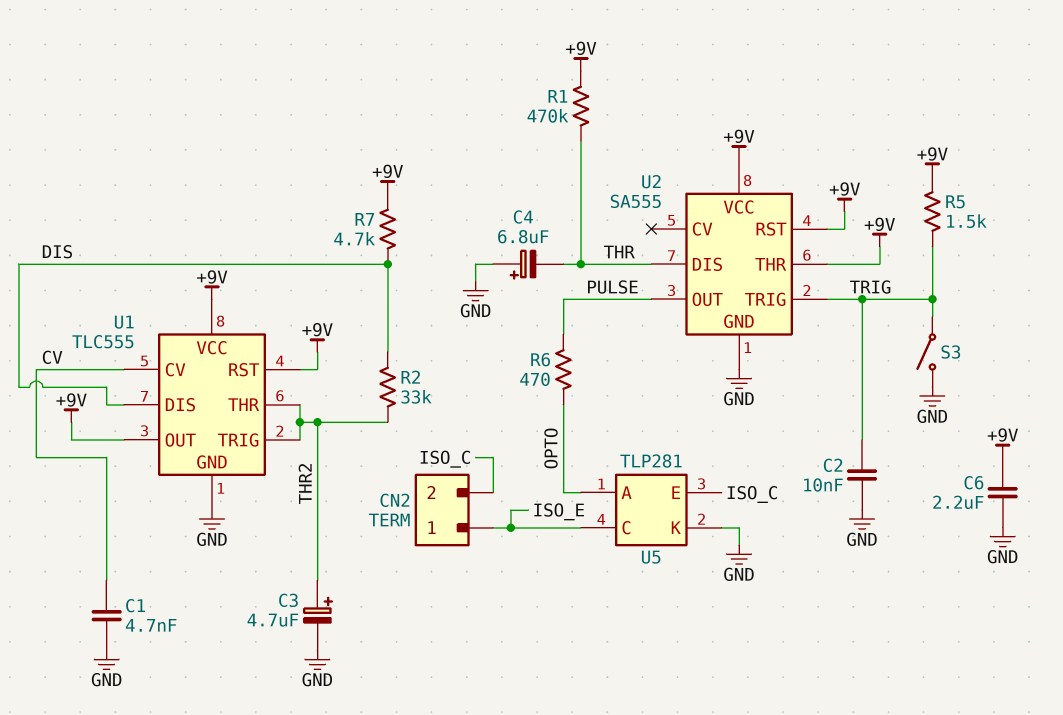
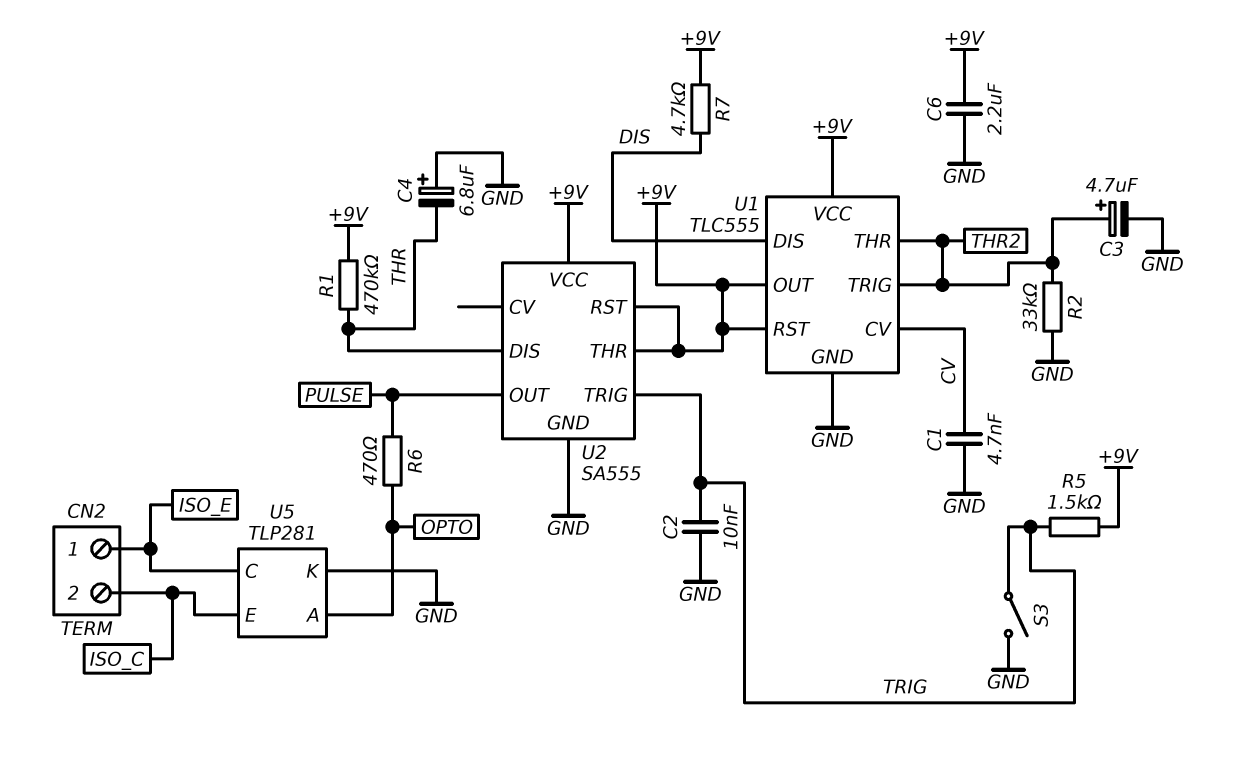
R2: 33k (DIS, THR2) -> 33k (GND, THR2)

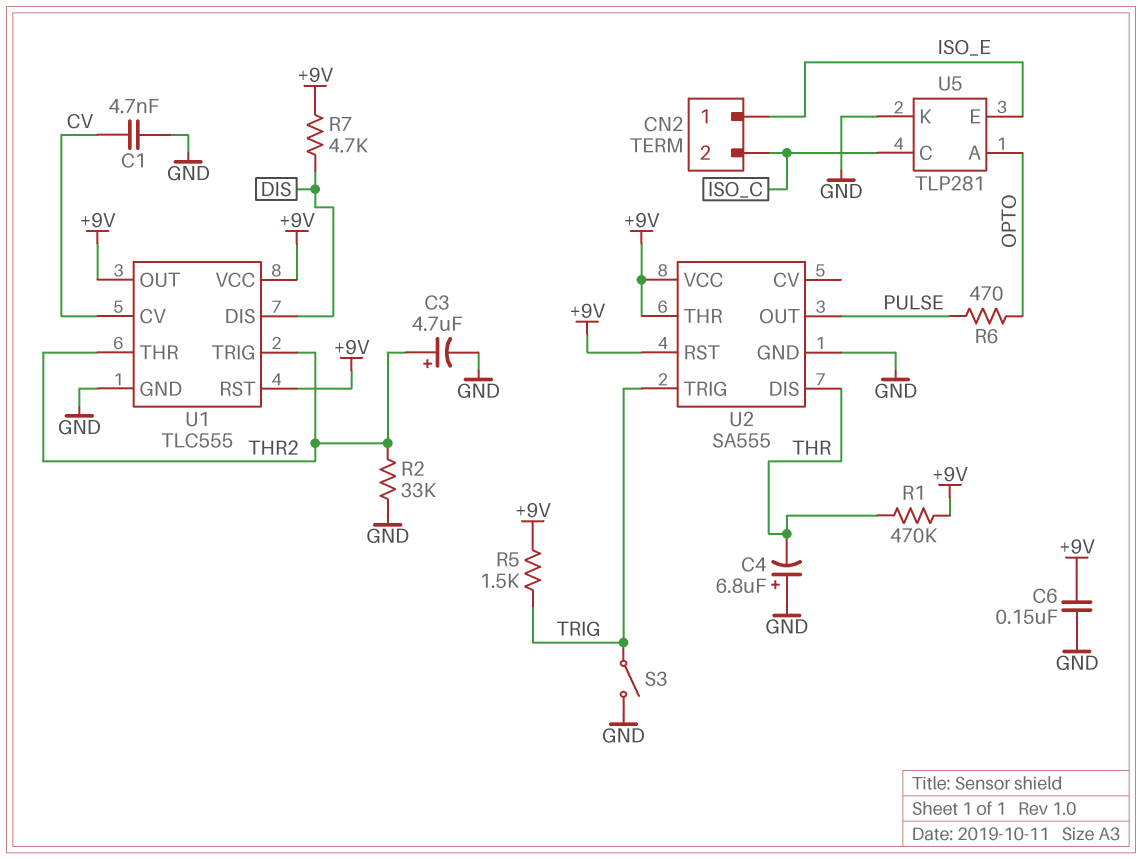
C2: 10nF (GND, TRIG) -> none
C6: 2.2uF (+9V, GND) -> 150nF (+9V, GND)
U5 pin C: ISO_E -> ISO_C
U5 pin E: ISO_C -> ISO_E

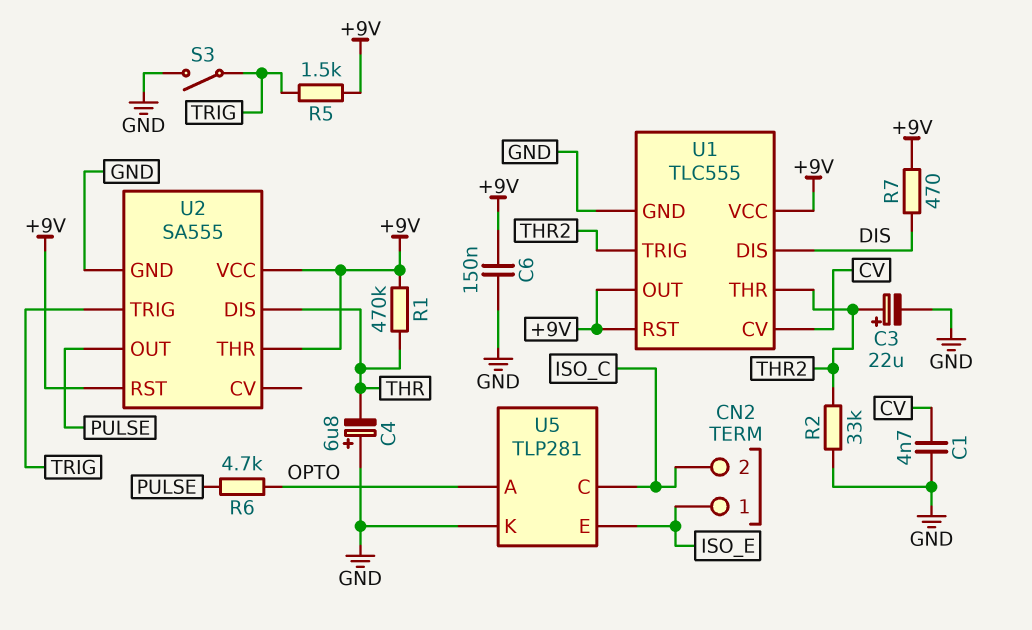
C3: 4.7uF (plus THR2, minus GND) -> 22uF (plus THR2, minus GND)
R6: 470 (OPTO, PULSE) -> 4.7k (OPTO, PULSE)
R7: 4.7k (+9V, DIS) -> 470 (+9V, DIS)

